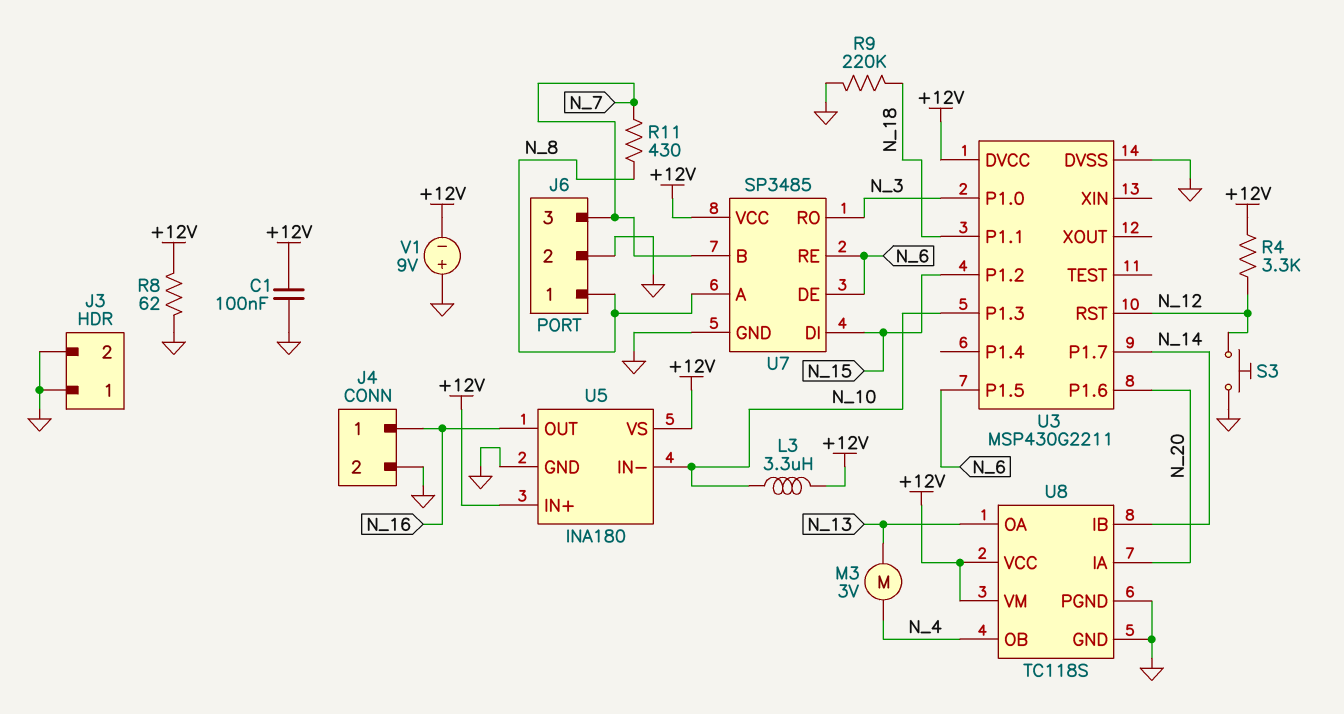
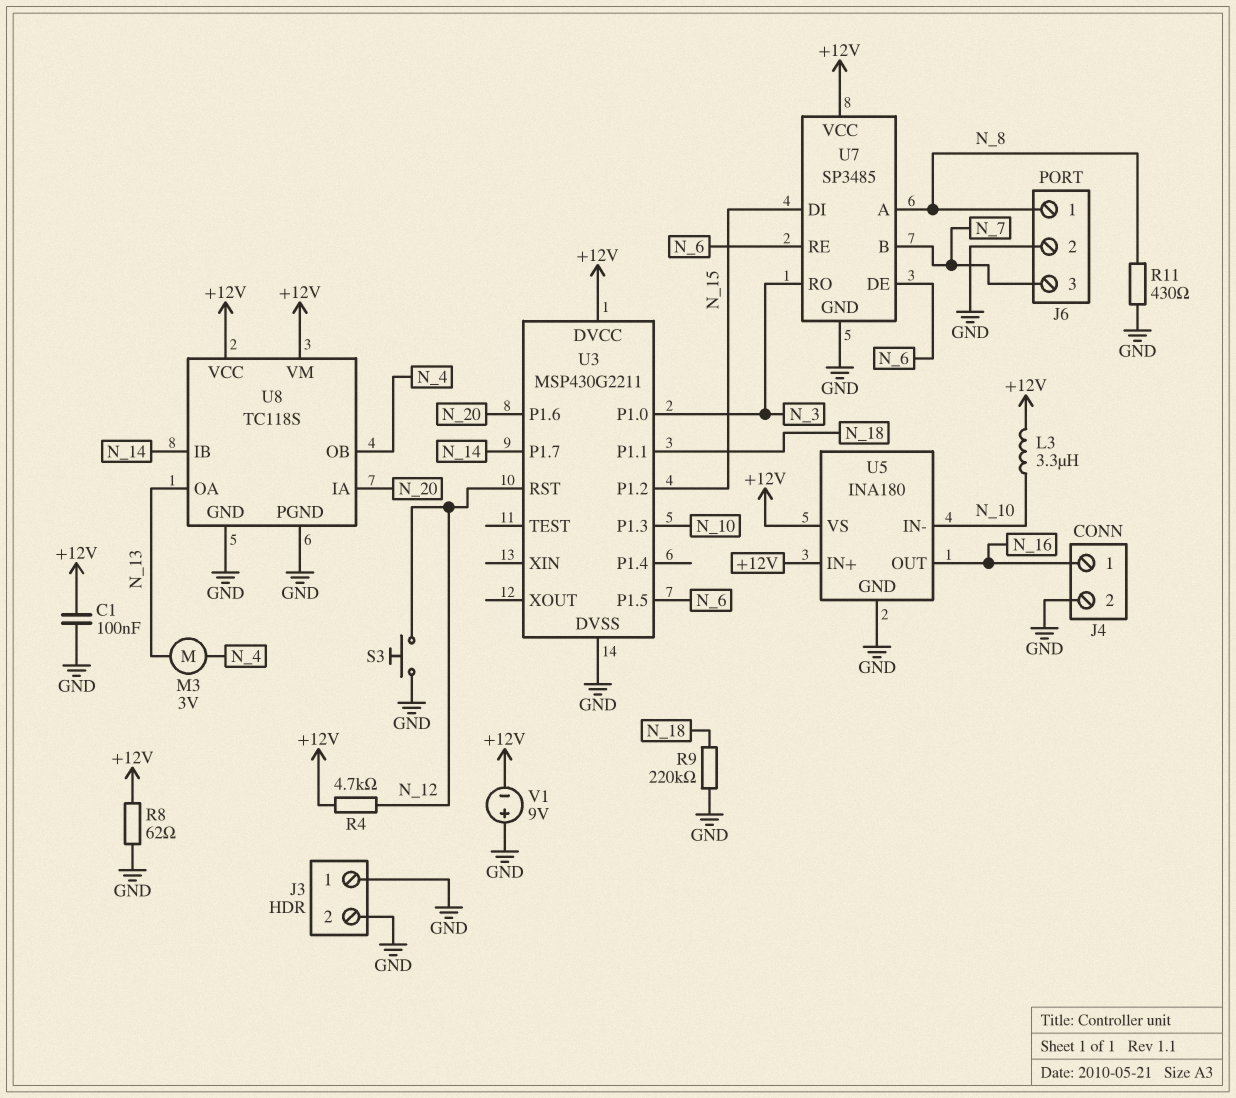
R4: 3.3k (+12V, N_12) -> 4.7k (+12V, N_12)
R11: 430 (N_7, N_8) -> 430 (GND, N_8)

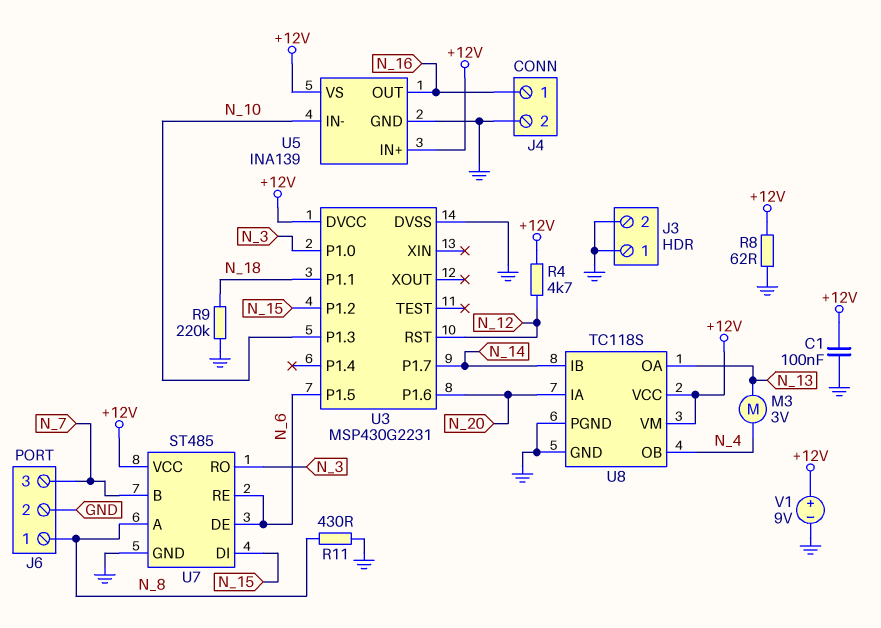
L3: 3.3uH (+12V, N_10) -> none
S3: button (GND, N_12) -> none
U3: MSP430G2211 -> MSP430G2231
U5: INA180 -> INA139
U7: SP3485 -> ST485
V1: 9V (plus GND, minus +12V) -> 9V (plus +12V, minus GND)

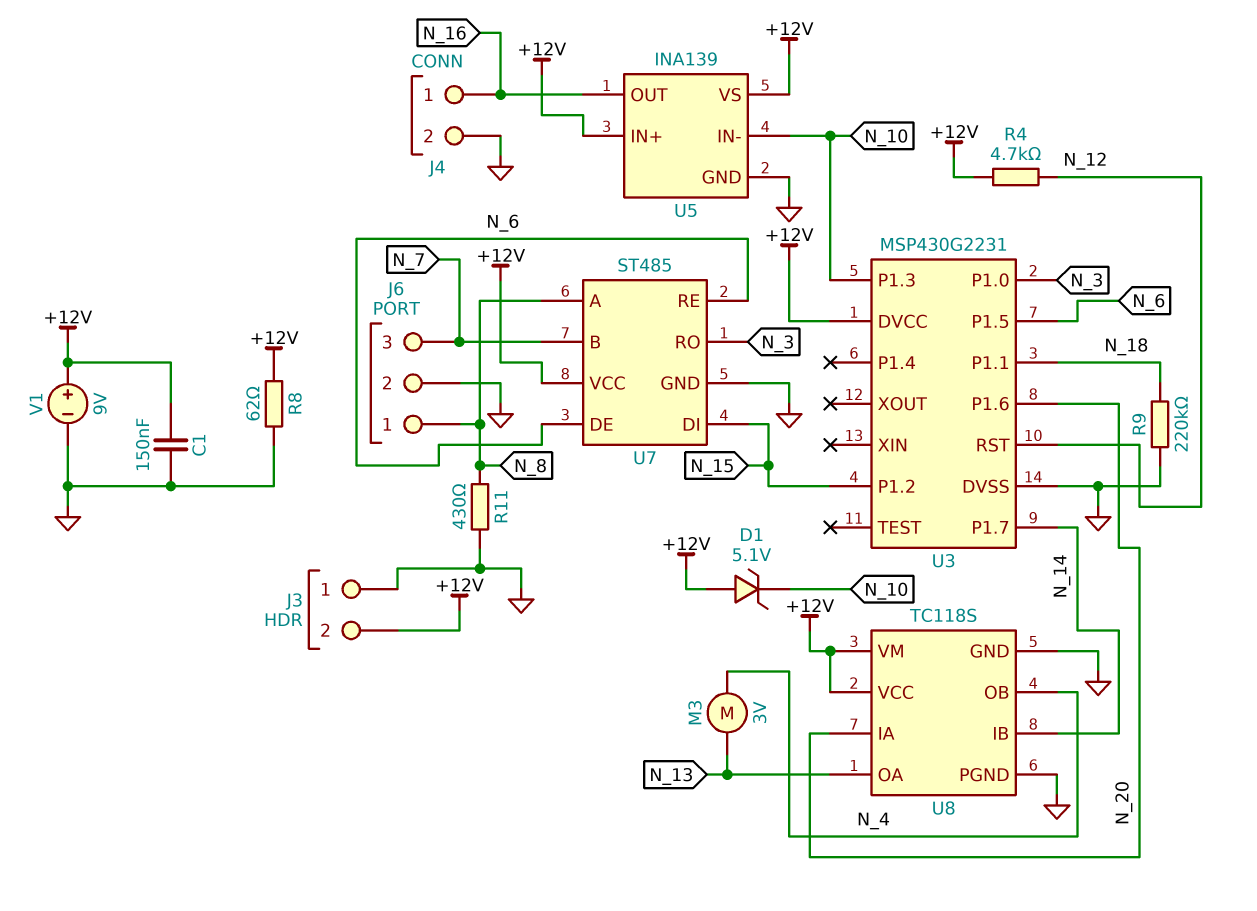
C1: 100nF (+12V, GND) -> 150nF (+12V, GND)
D1: none -> zener 5.1V (A +12V, K N_10)
J3 pin 2: GND -> +12V

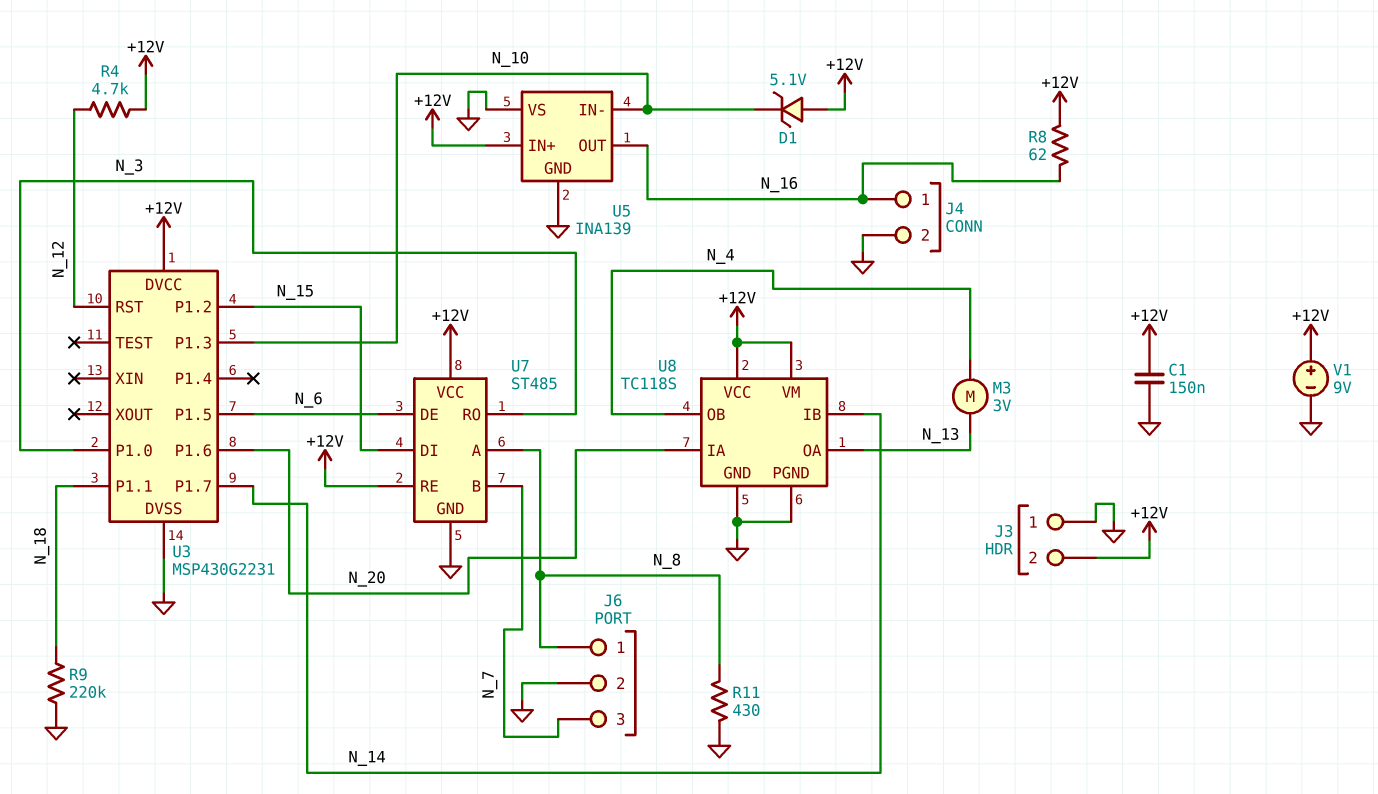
R8: 62 (+12V, GND) -> 62 (+12V, N_16)
U5 pin VS: +12V -> GND
U7 pin RE: N_6 -> +12V

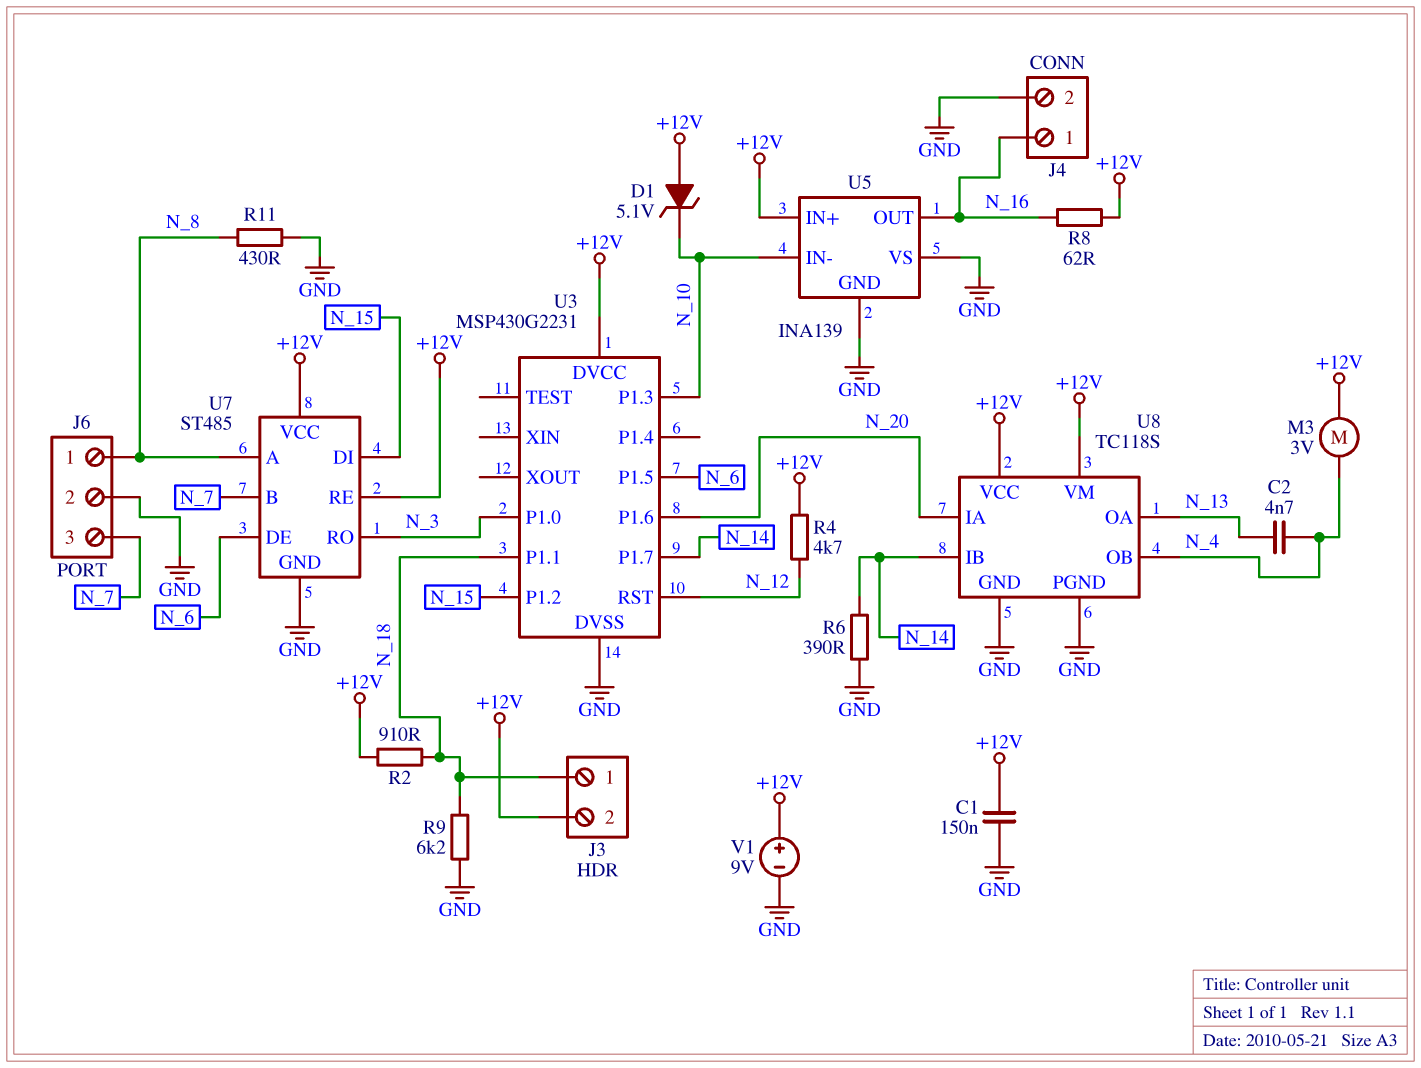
C2: none -> 4.7nF (N_4, N_13)
J3 pin 1: GND -> N_18
M3: motor 3V (N_4, N_13) -> motor 3V (+12V, N_4)
R2: none -> 910 (+12V, N_18)
R6: none -> 390 (GND, N_14)
R9: 220k (GND, N_18) -> 6.2k (GND, N_18)

